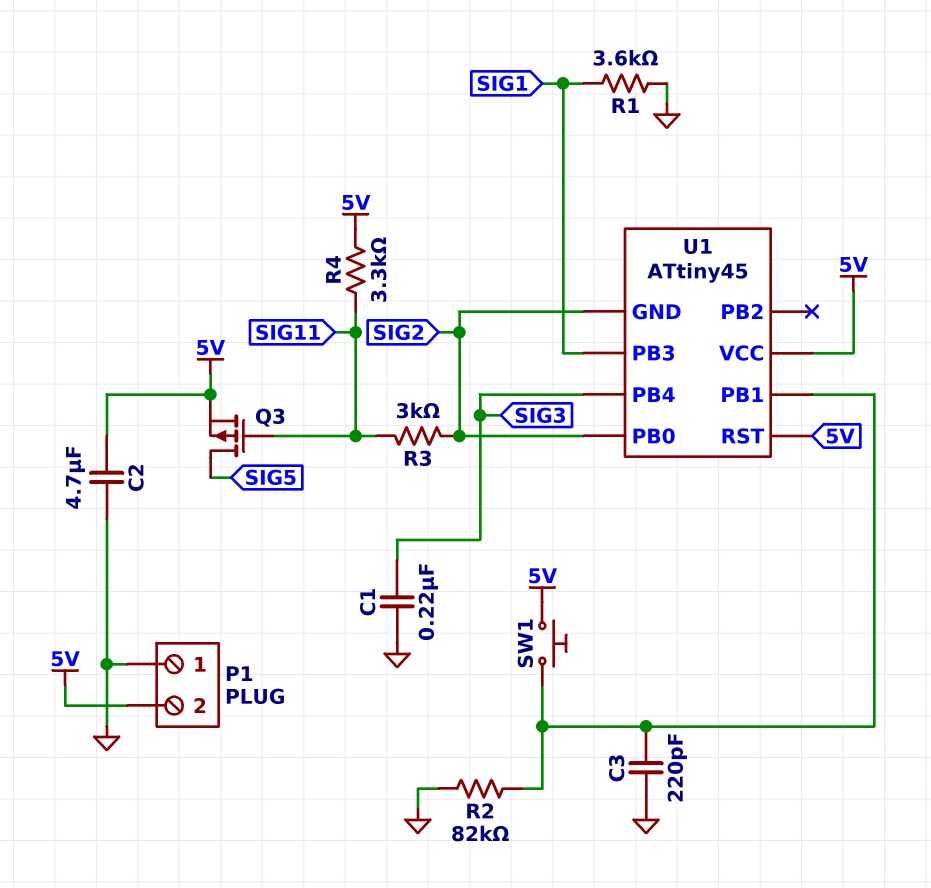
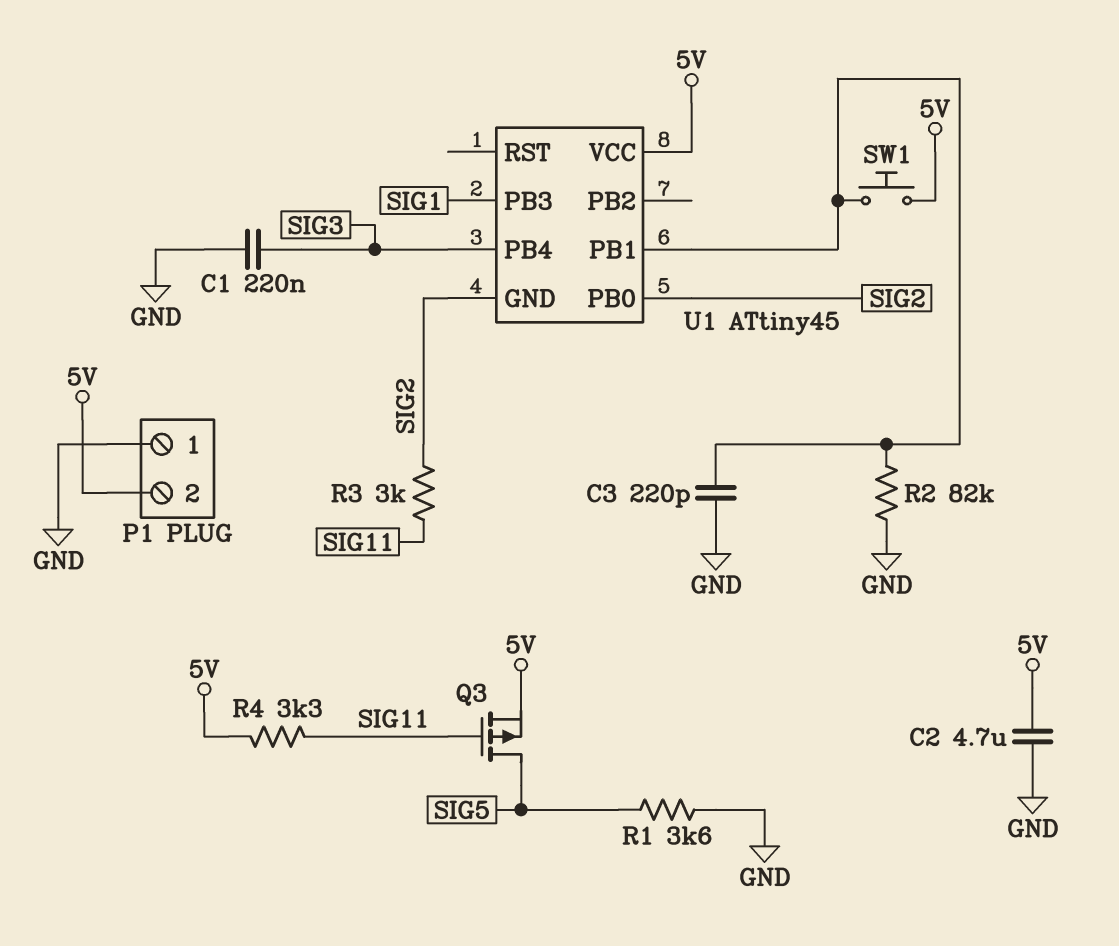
R1: 3.6k (GND, SIG1) -> 3.6k (GND, SIG5)
U1 pin RST: 5V -> none

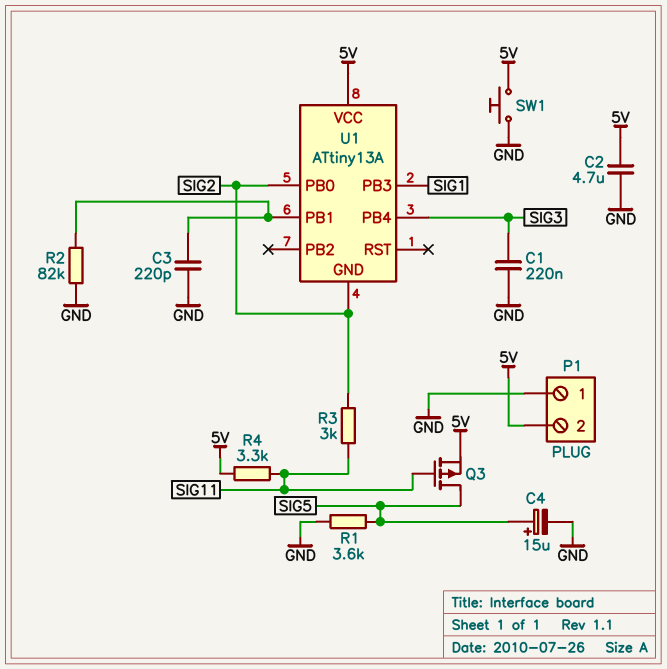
C4: none -> 15uF (plus SIG5, minus GND)
SW1: button (5V, U1/PB1) -> button (5V, GND)
U1: ATtiny45 -> ATtiny13A

